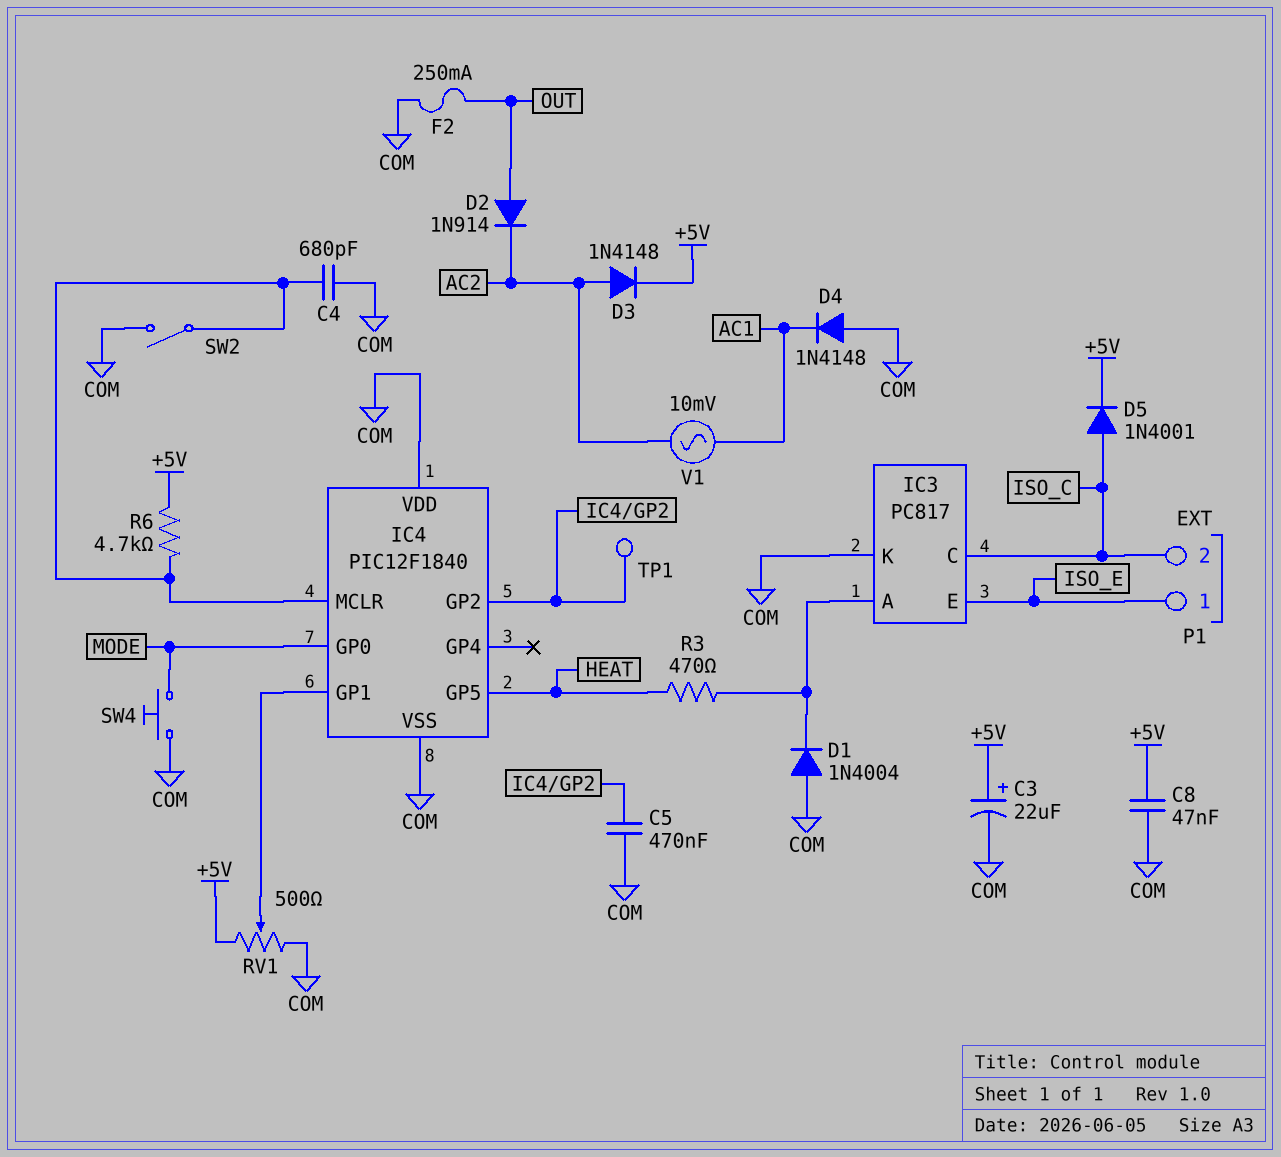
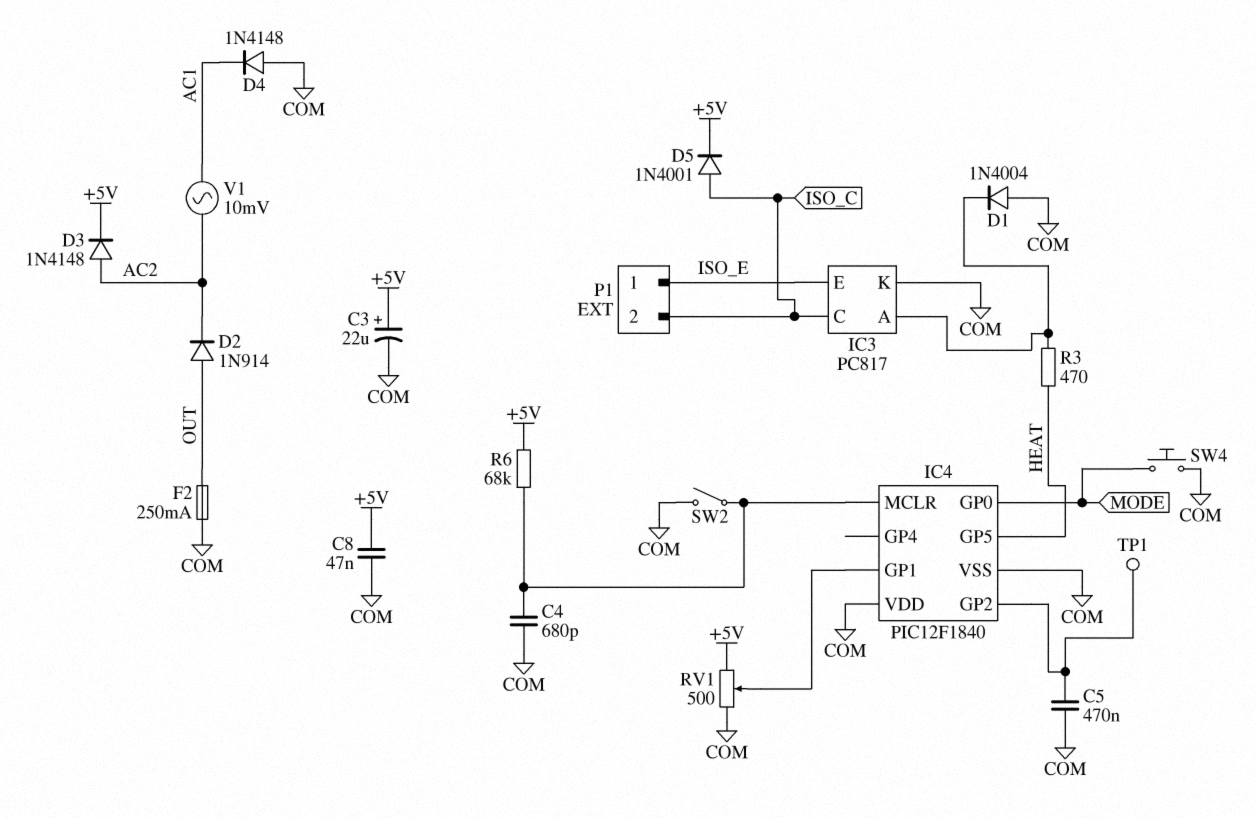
R6: 4.7k (+5V, IC4/MCLR) -> 68k (+5V, IC4/MCLR)

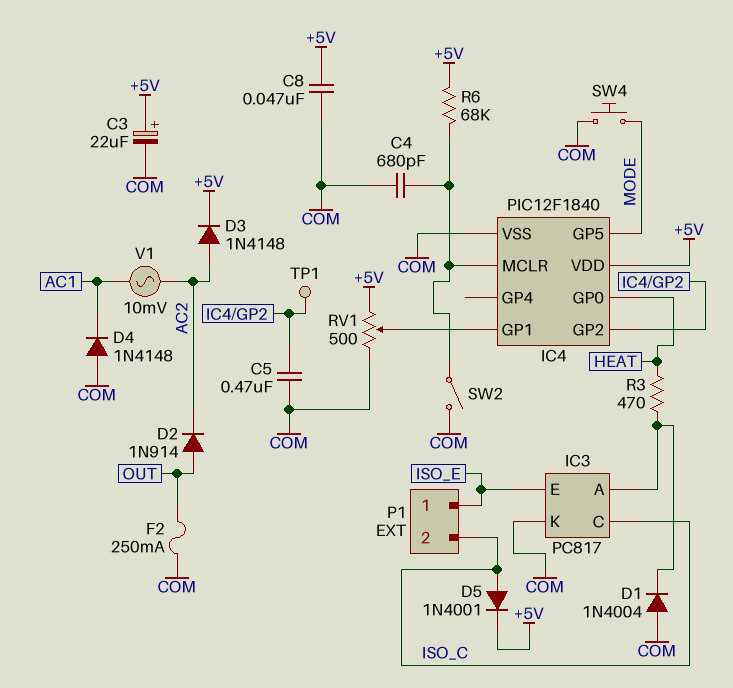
IC4 pin GP0: MODE -> HEAT
IC4 pin GP5: HEAT -> MODE
IC4 pin VDD: COM -> +5V

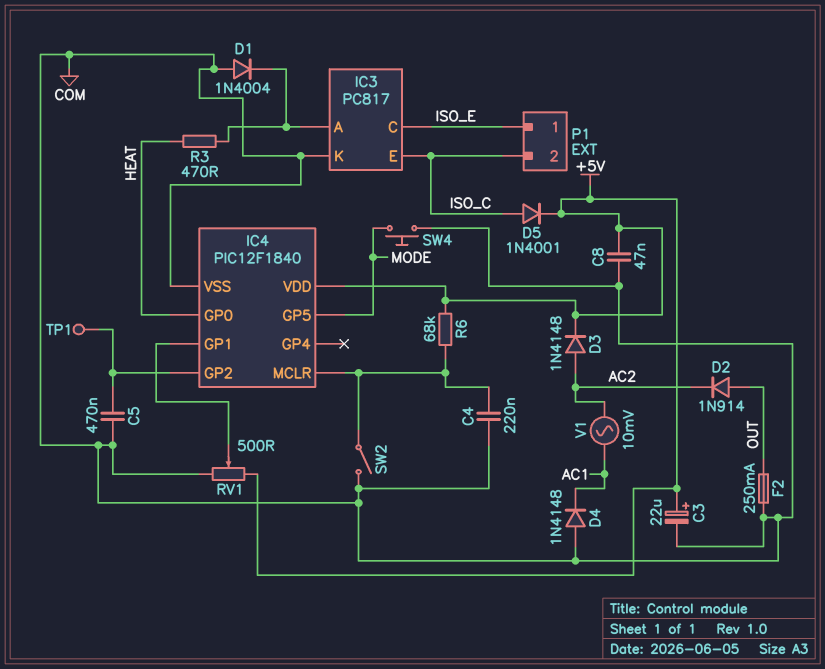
C4: 680pF (COM, IC4/MCLR) -> 220nF (COM, IC4/MCLR)
IC3 pin C: ISO_C -> ISO_E
IC3 pin E: ISO_E -> ISO_C

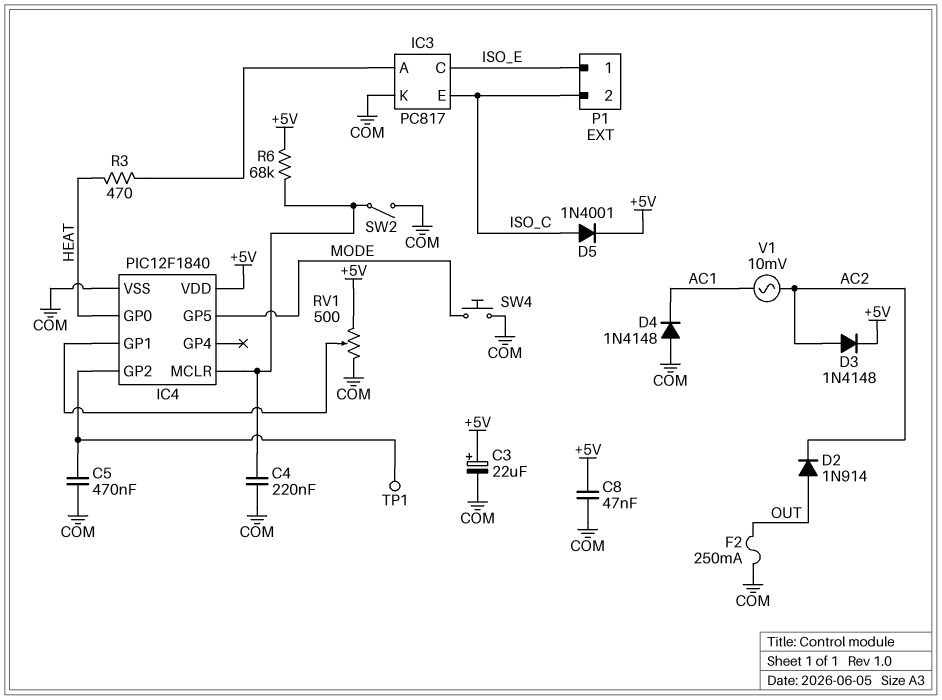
D1: diode 1N4004 (A COM, K IC3/A) -> none

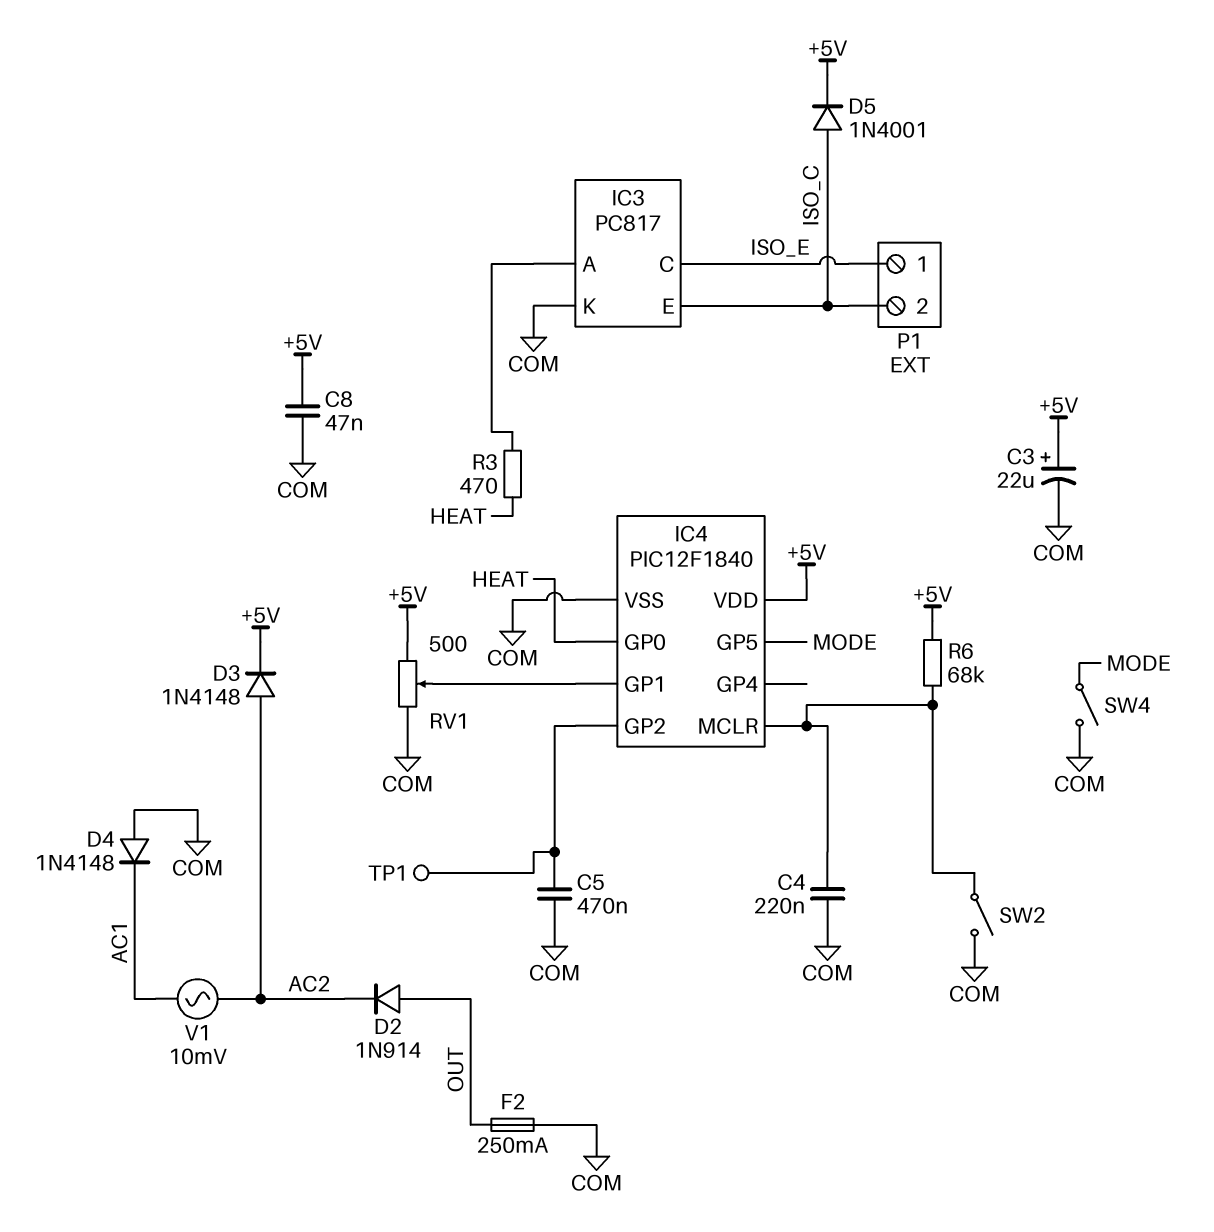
SW4: button (COM, MODE) -> switch (COM, MODE)

